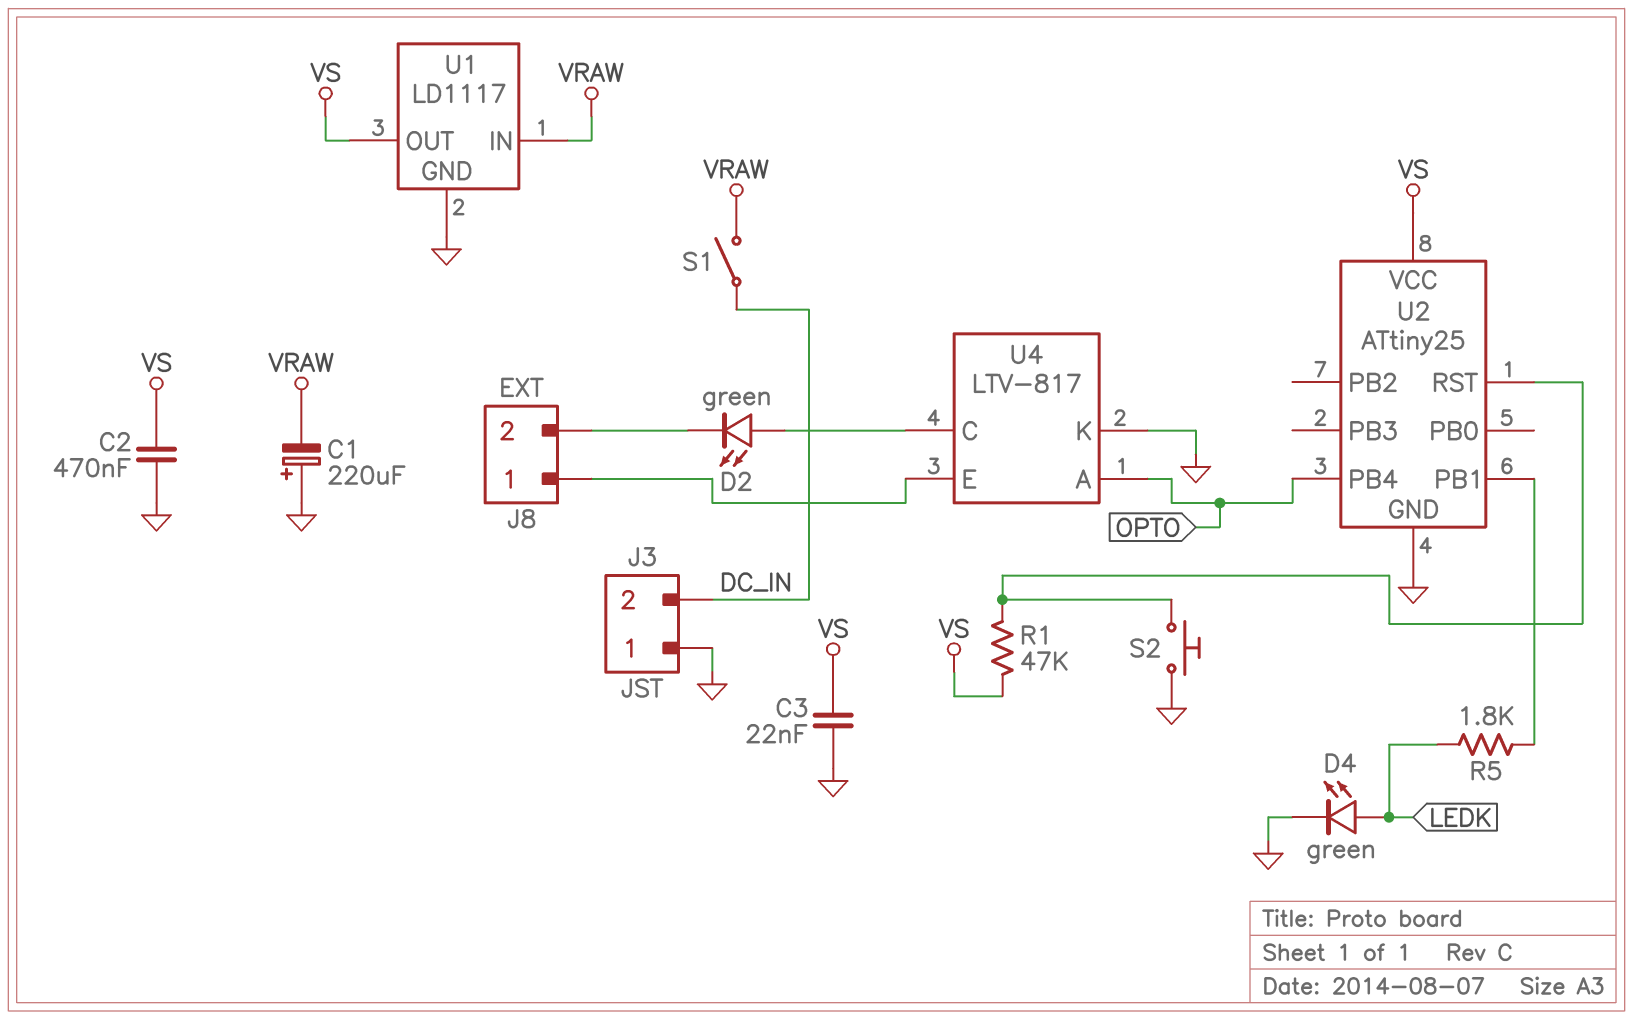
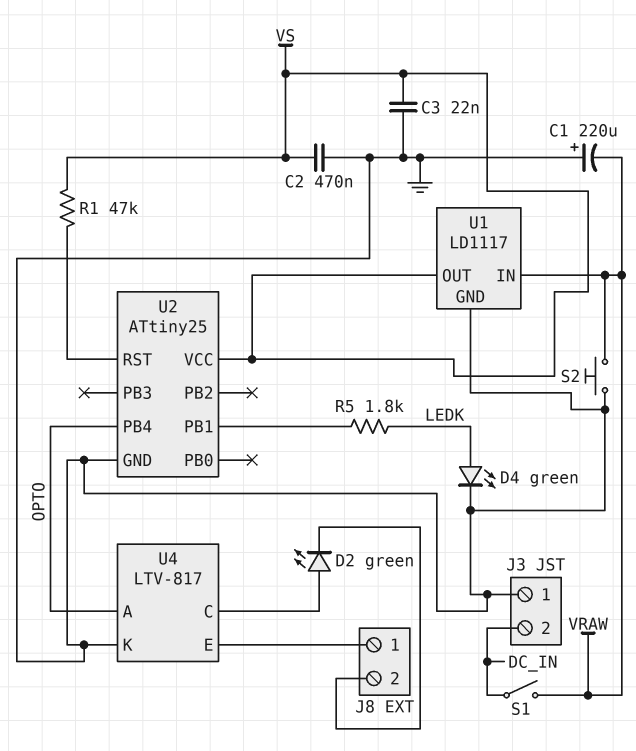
S2: button (GND, U2/RST) -> button (GND, VRAW)

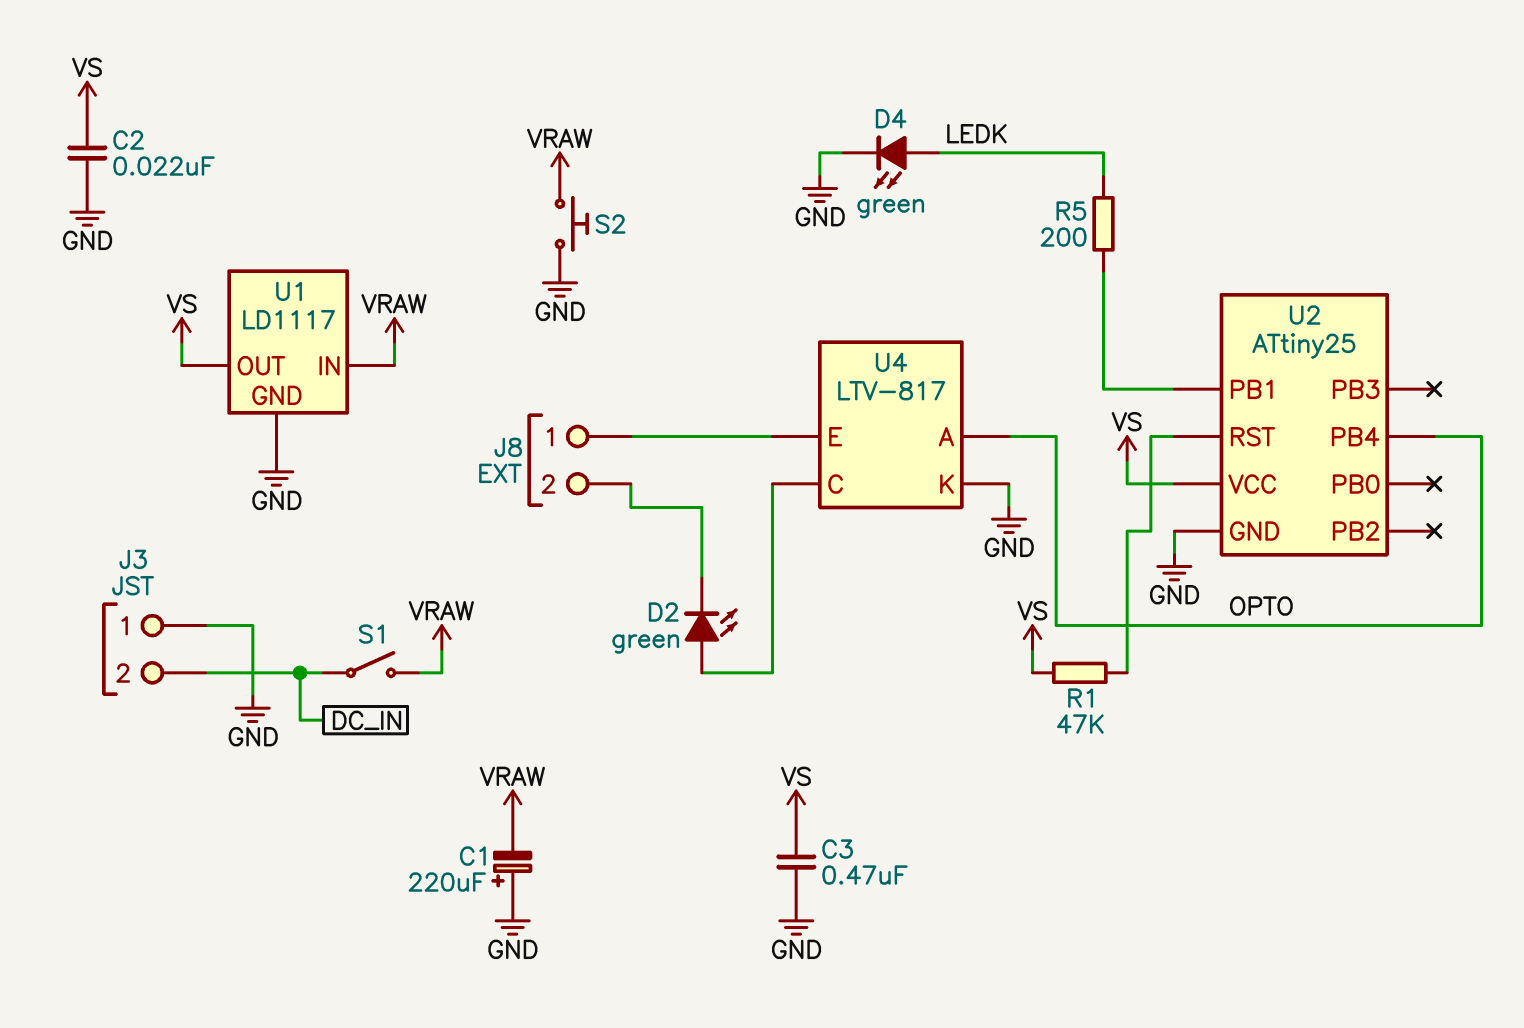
C2: 470nF (GND, VS) -> 22nF (GND, VS)
C3: 22nF (GND, VS) -> 470nF (GND, VS)
R5: 1.8k (LEDK, U2/PB1) -> 200 (LEDK, U2/PB1)

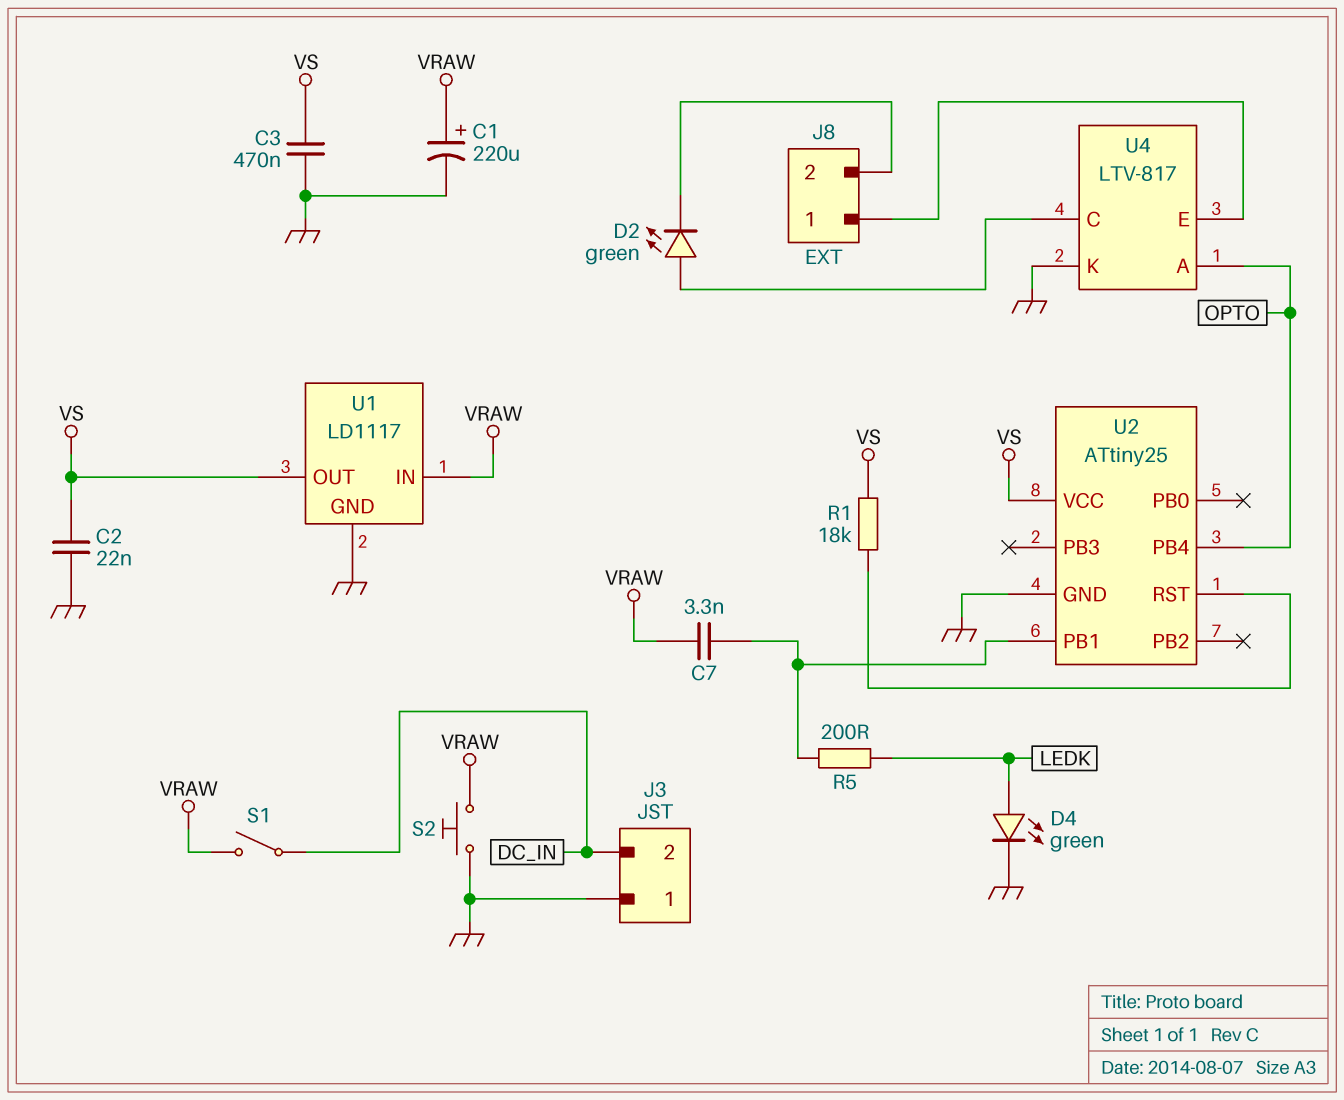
C1: 220uF (plus GND, minus VRAW) -> 220uF (plus VRAW, minus GND)
C7: none -> 3.3nF (U2/PB1, VRAW)
R1: 47k (U2/RST, VS) -> 18k (U2/RST, VS)

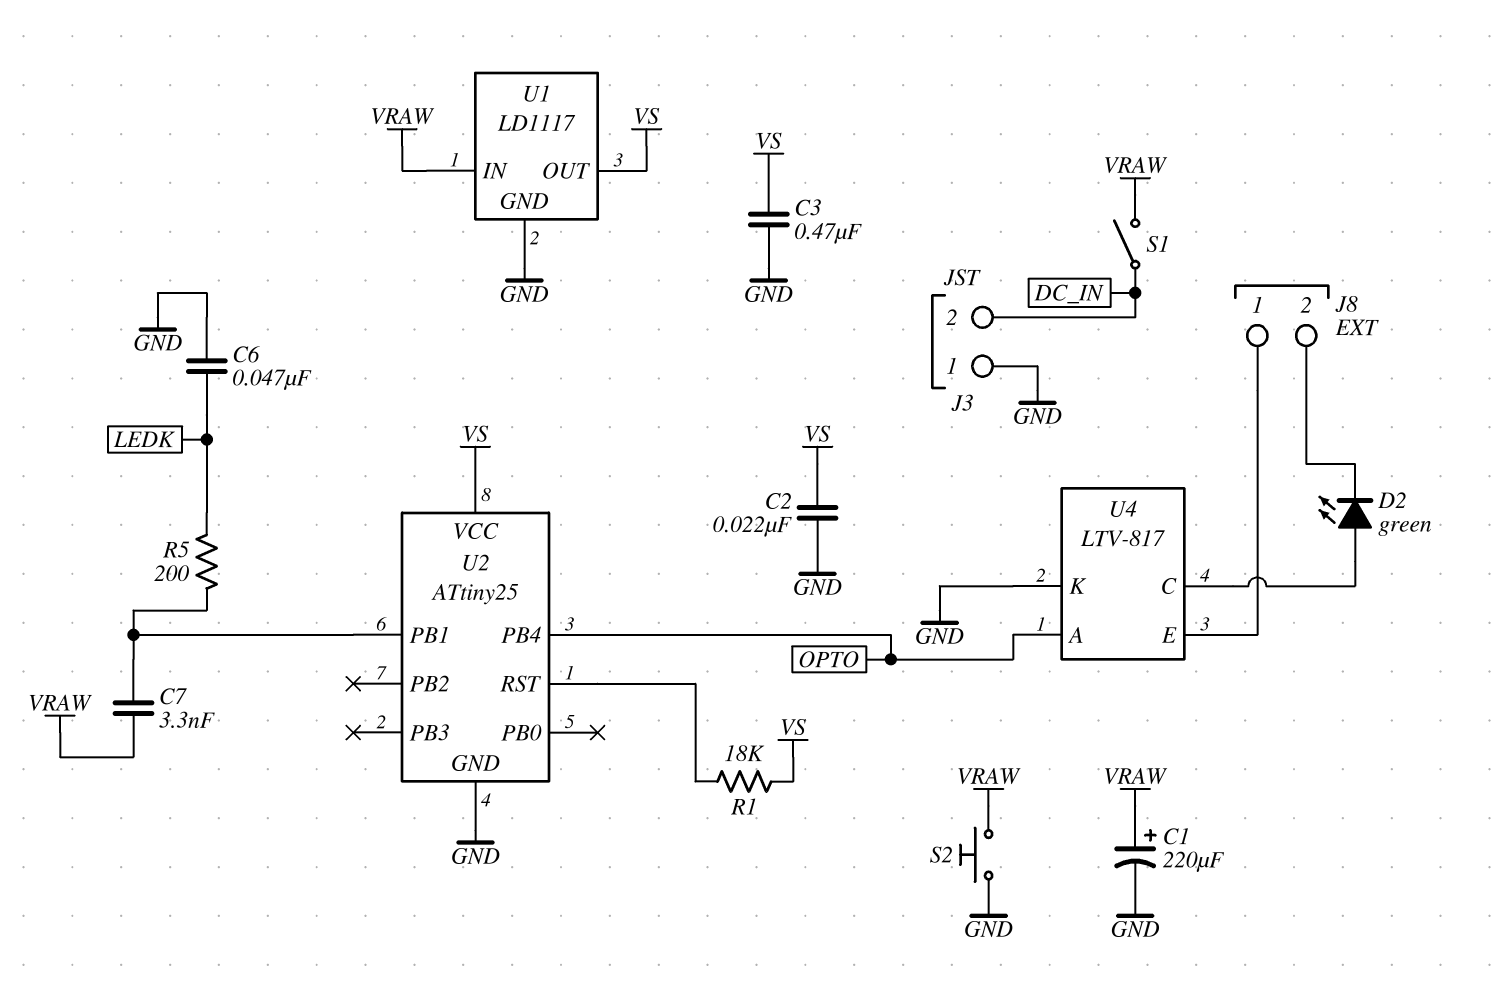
C6: none -> 47nF (GND, LEDK)
D4: LED green (A LEDK, K GND) -> none

